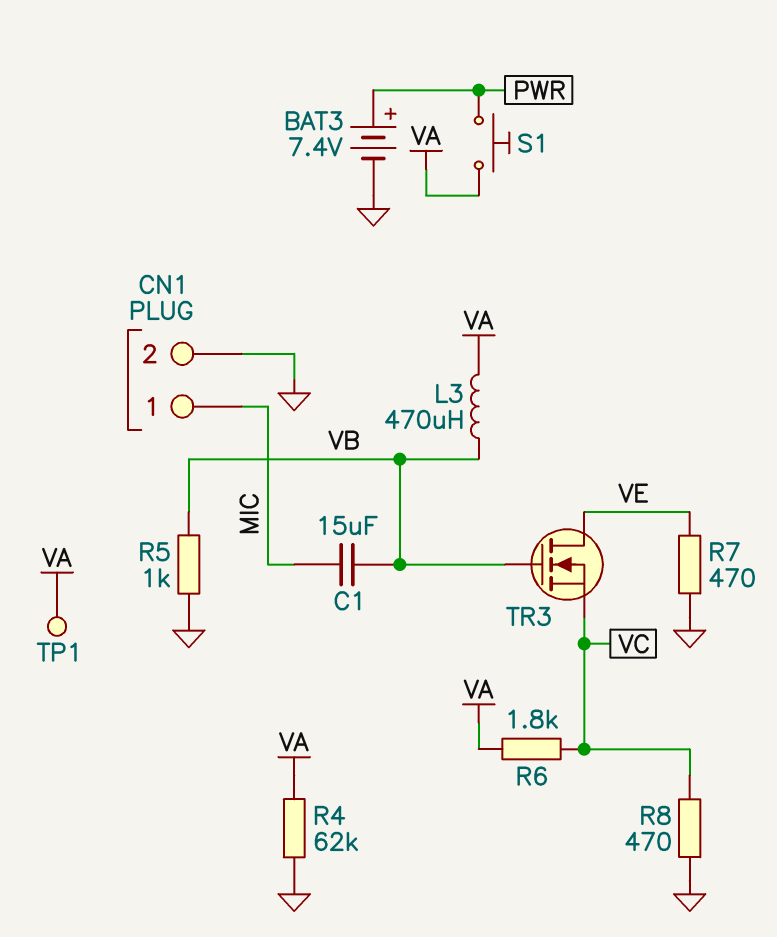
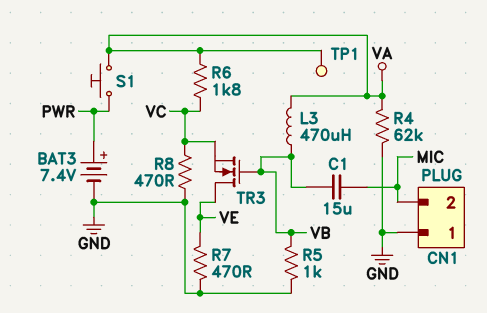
CN1 pin 1: MIC -> GND
CN1 pin 2: GND -> MIC

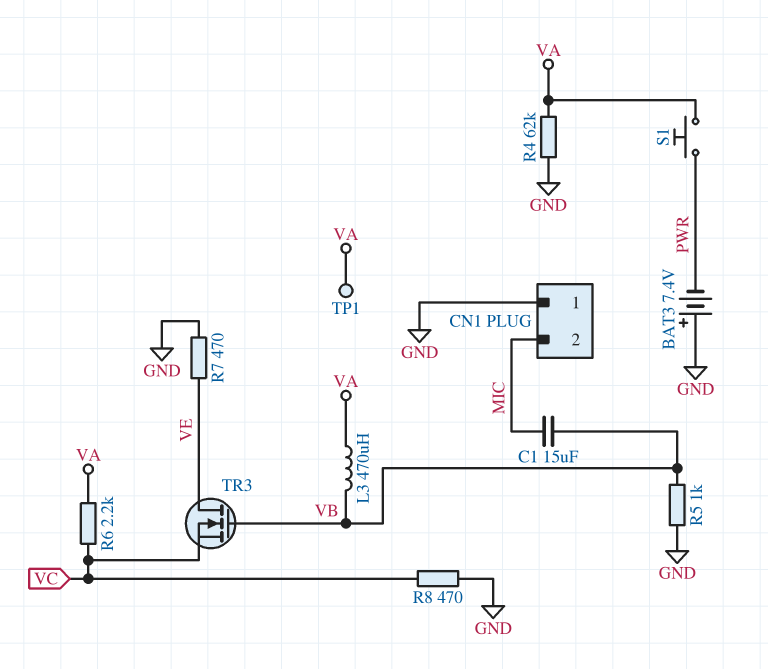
BAT3: 7.4V (plus PWR, minus GND) -> 7.4V (plus GND, minus PWR)
R6: 1.8k (VA, VC) -> 2.2k (VA, VC)

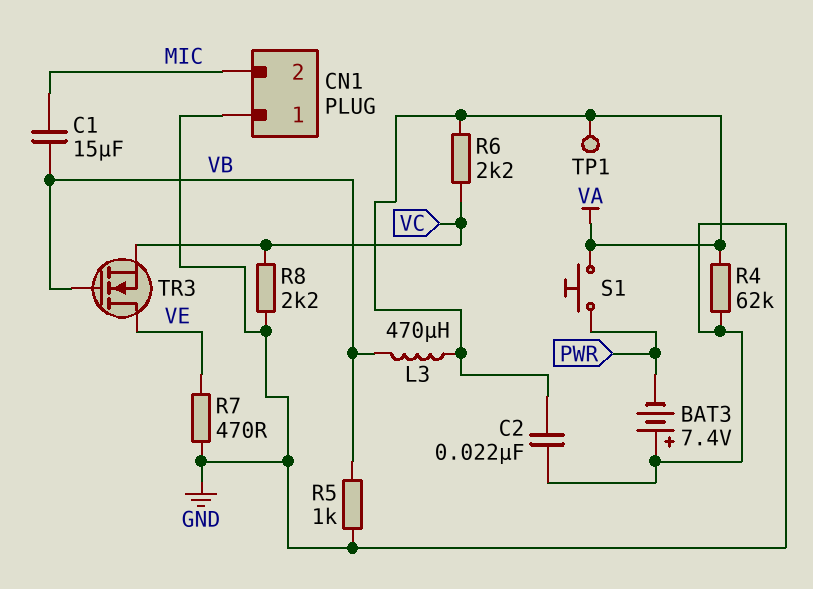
C2: none -> 22nF (GND, VA)
R8: 470 (GND, VC) -> 2.2k (GND, VC)

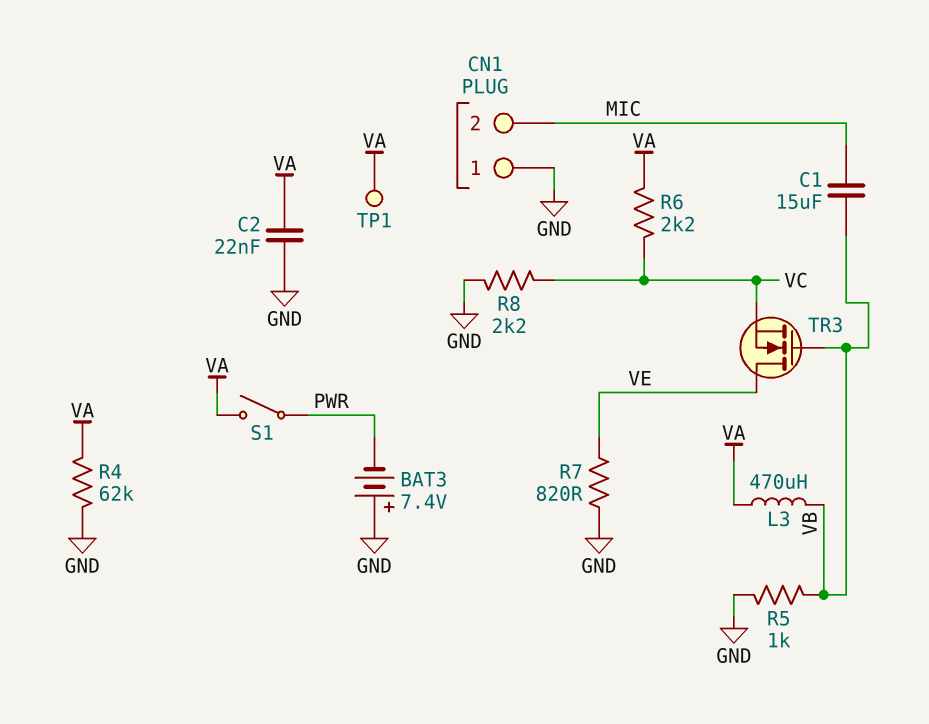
R7: 470 (GND, VE) -> 820 (GND, VE)
S1: button (PWR, VA) -> switch (PWR, VA)

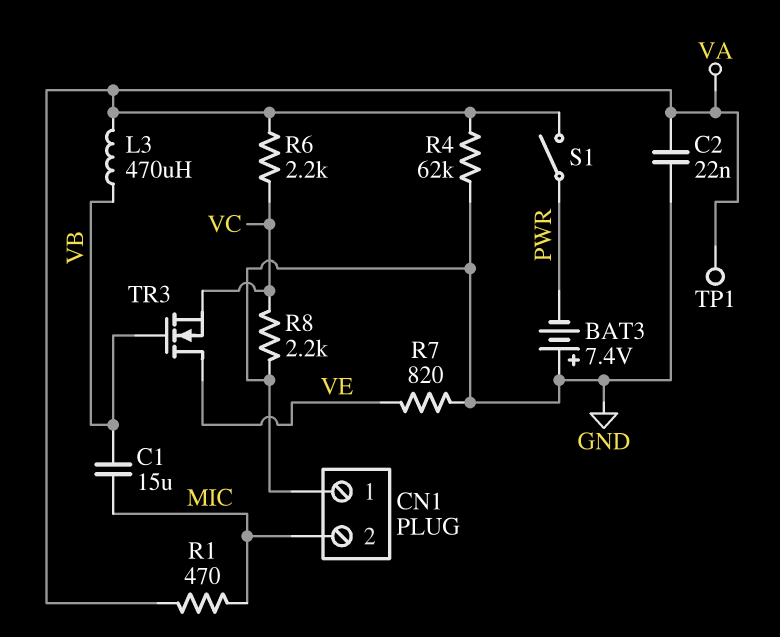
R1: none -> 470 (MIC, VA)
R5: 1k (GND, VB) -> none

